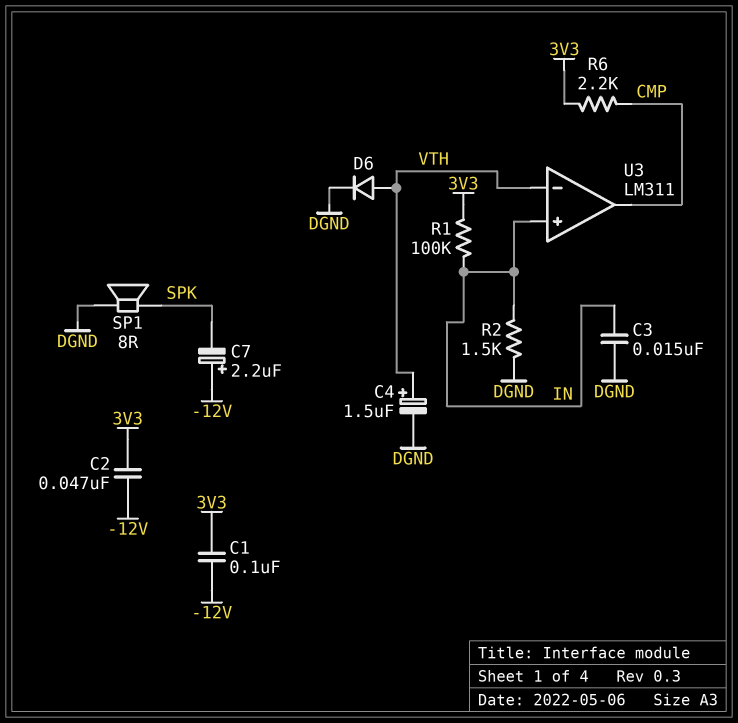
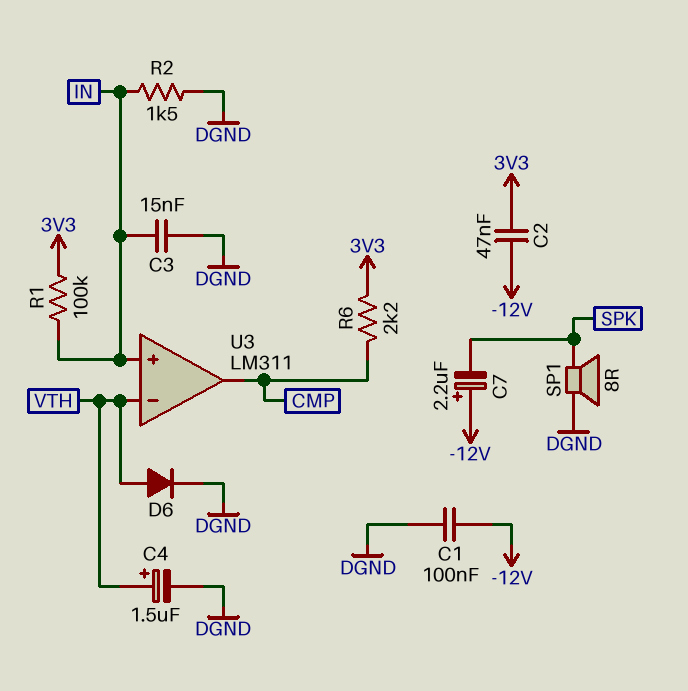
C1: 100nF (-12V, 3V3) -> 100nF (-12V, DGND)

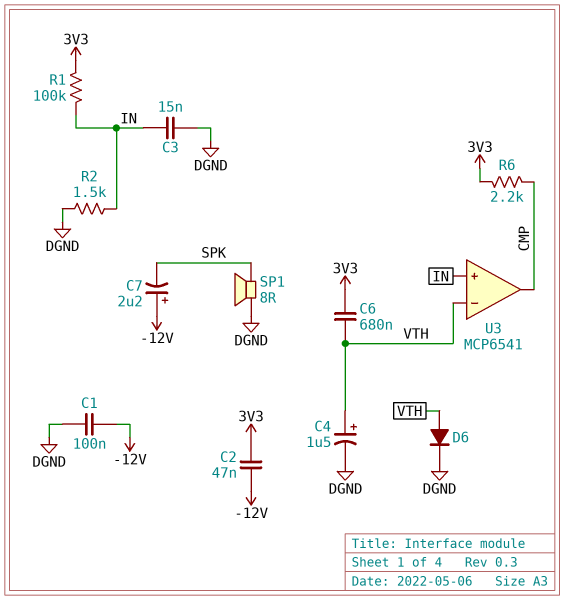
C6: none -> 680nF (3V3, VTH)
U3: LM311 -> MCP6541

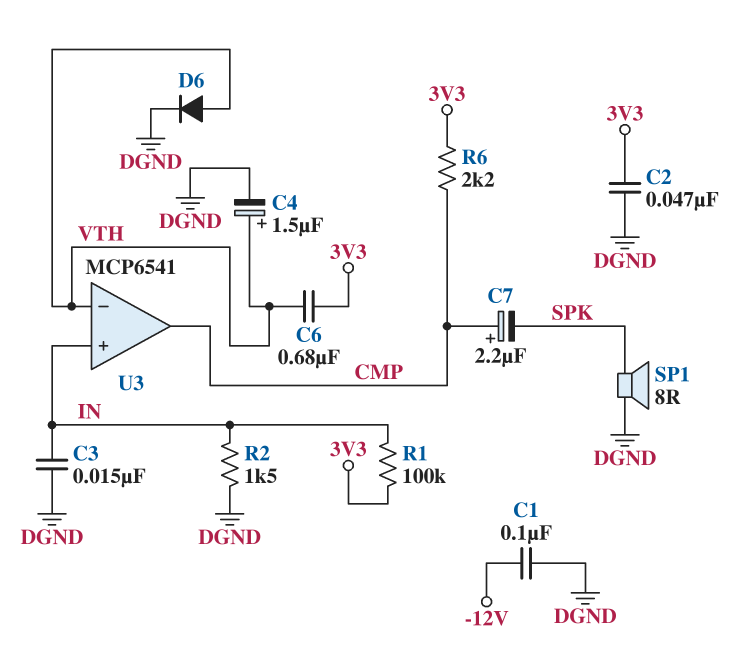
C2: 47nF (-12V, 3V3) -> 47nF (3V3, DGND)
C7: 2.2uF (plus -12V, minus SPK) -> 2.2uF (plus CMP, minus SPK)

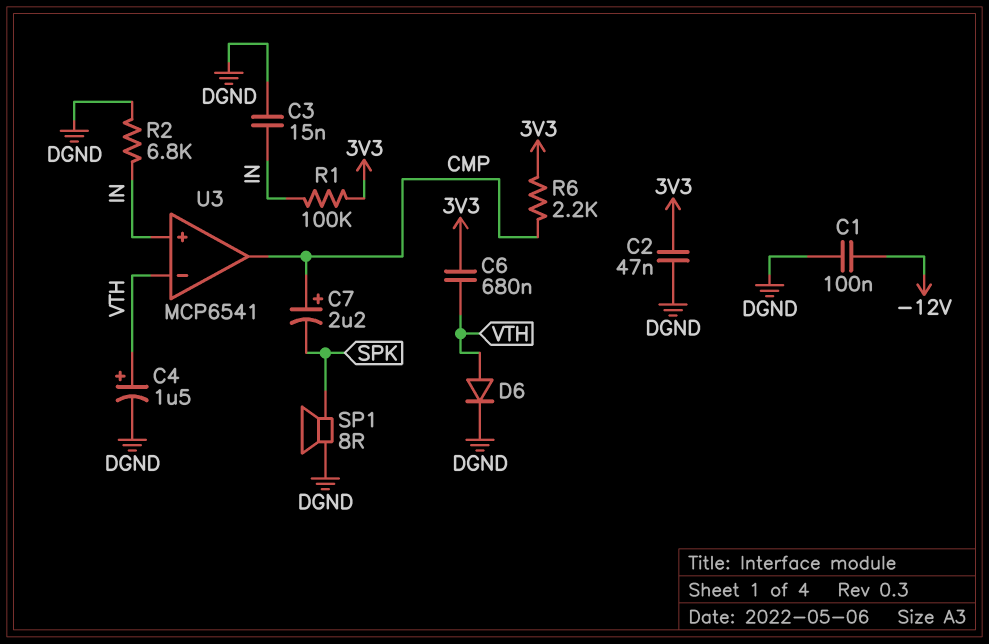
R2: 1.5k (DGND, IN) -> 6.8k (DGND, IN)

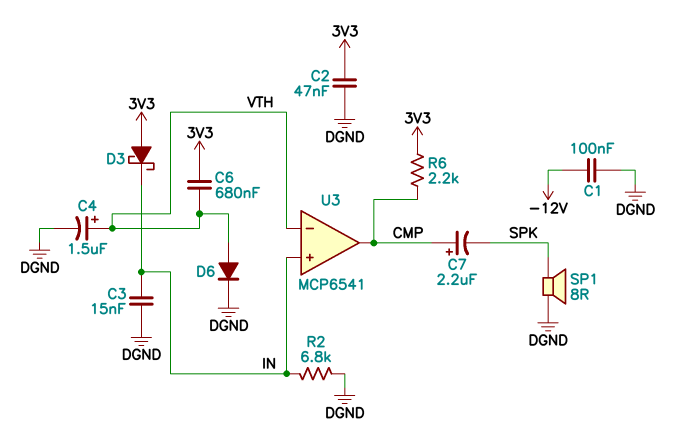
D3: none -> schottky (A 3V3, K IN)
R1: 100k (3V3, IN) -> none

